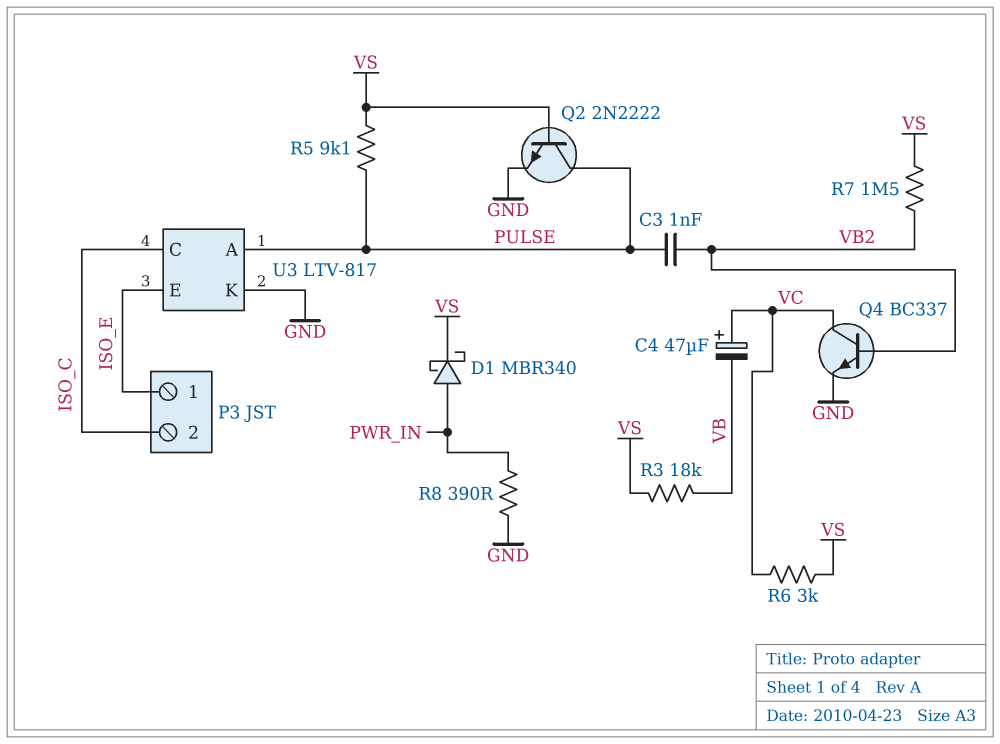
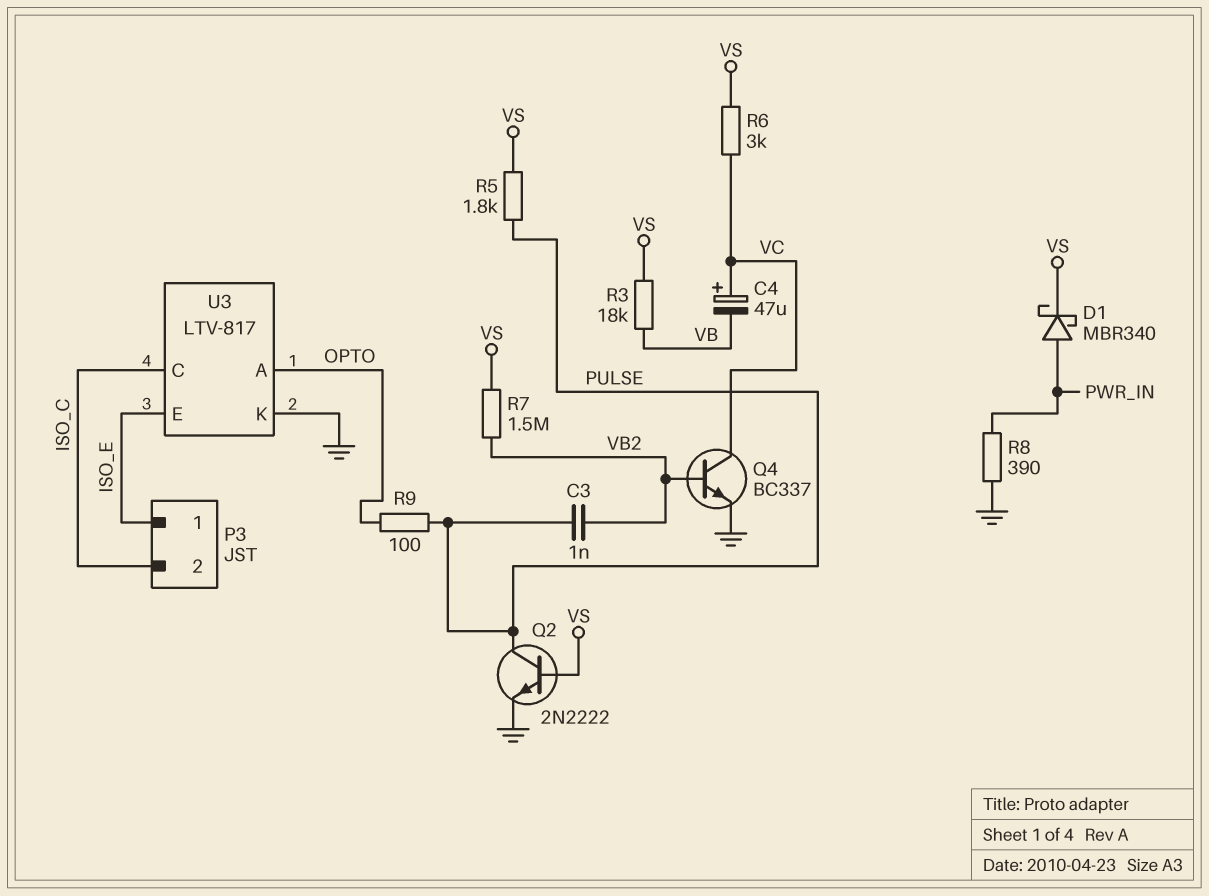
R5: 9.1k (PULSE, VS) -> 1.8k (PULSE, VS)
R9: none -> 100 (OPTO, PULSE)
U3 pin A: PULSE -> OPTO

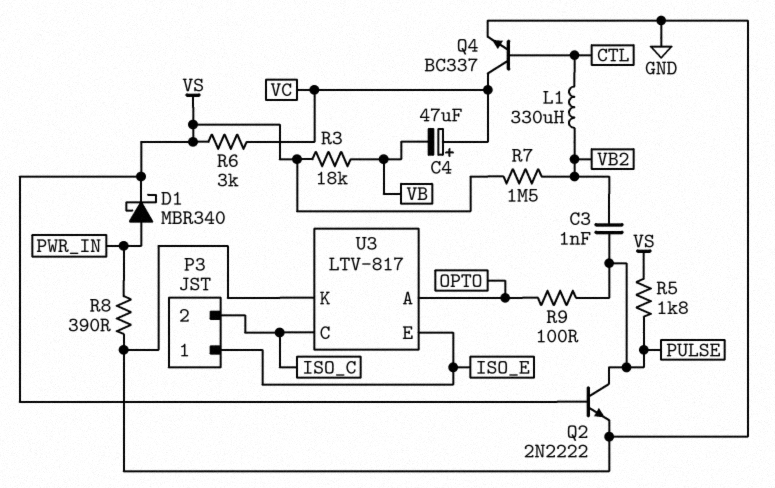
L1: none -> 330uH (CTL, VB2)
Q4: NPN BC337 (B VB2, C VC, E GND) -> NPN BC337 (B CTL, C VC, E GND)

